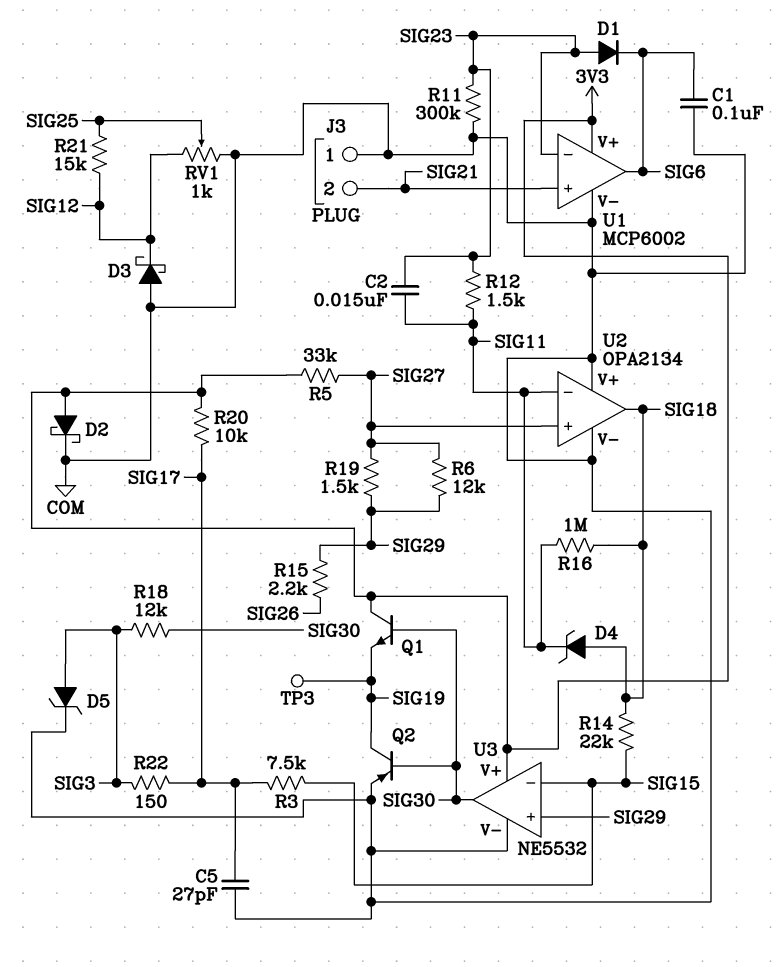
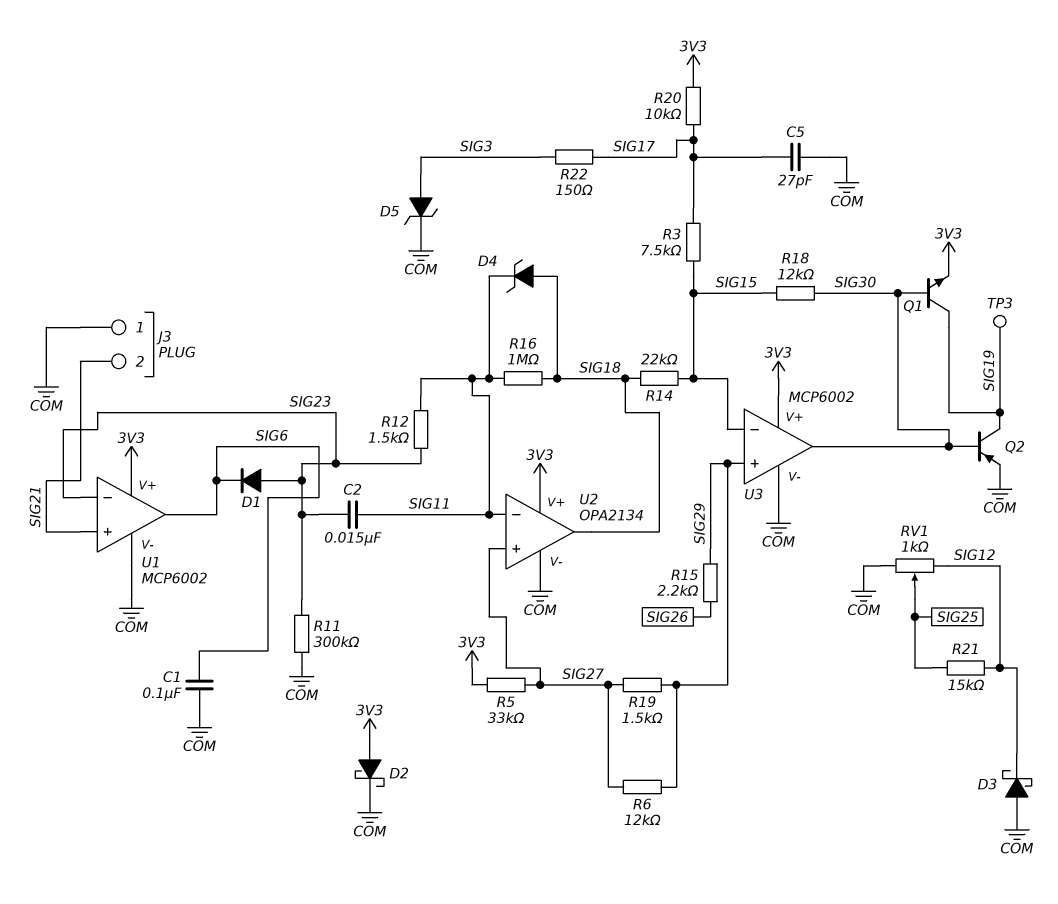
Q1: NPN (B SIG30, C 3V3, E SIG19) -> NPN (B SIG30, C SIG19, E 3V3)
R18: 12k (SIG3, SIG30) -> 12k (SIG15, SIG30)
U2 pin V+: COM -> 3V3
U3: NE5532 -> MCP6002

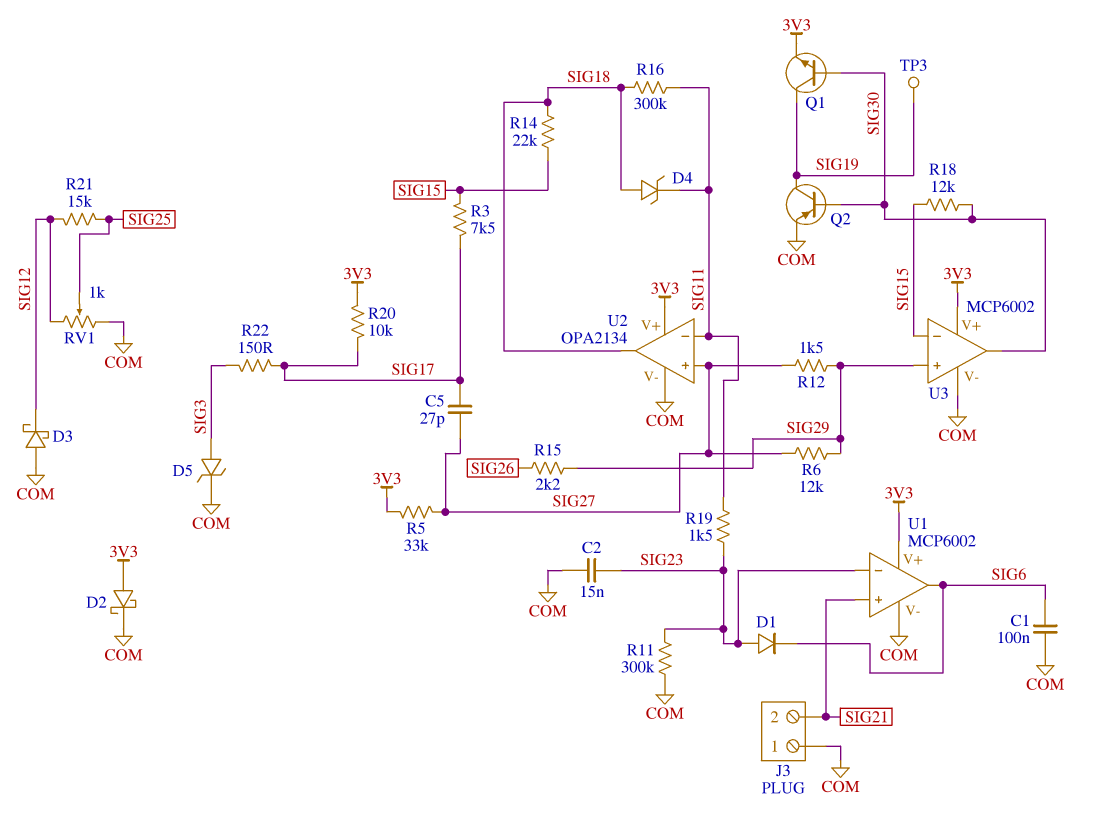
C2: 15nF (SIG11, SIG23) -> 15nF (COM, SIG23)
C5: 27pF (COM, SIG17) -> 27pF (SIG17, SIG27)
R12: 1.5k (SIG11, SIG23) -> 1.5k (SIG27, SIG29)
R16: 1M (SIG11, SIG18) -> 300k (SIG11, SIG18)
R19: 1.5k (SIG27, SIG29) -> 1.5k (SIG11, SIG23)

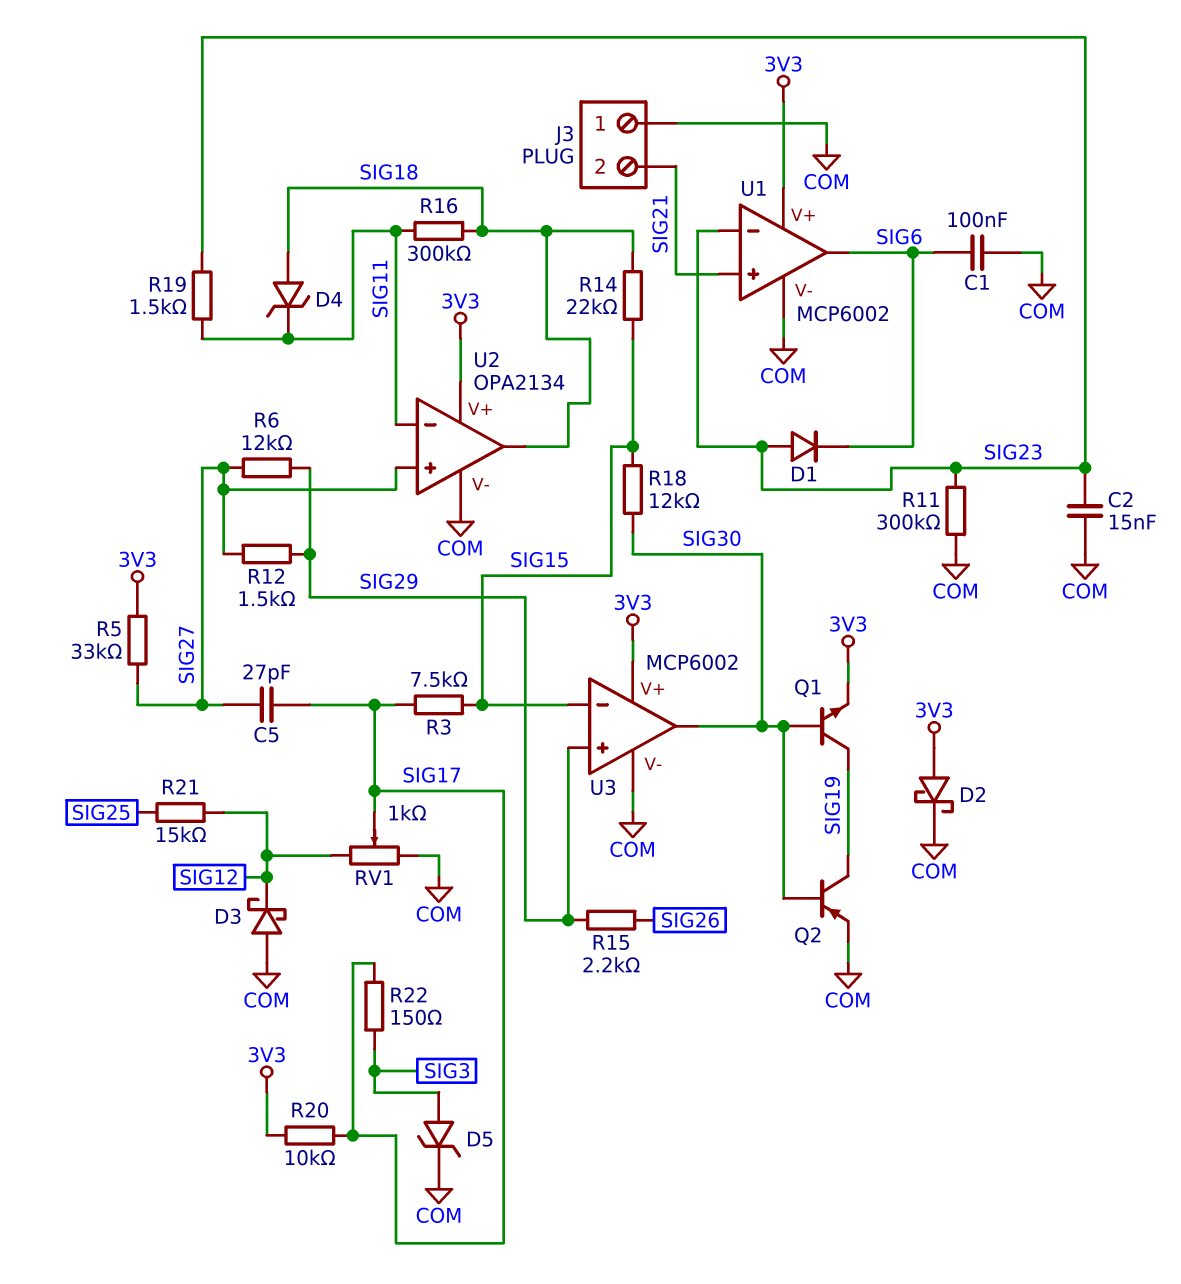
RV1: 1k (COM, SIG12, wiper SIG25) -> 1k (COM, SIG12, wiper SIG17)
TP3: test point (SIG19) -> none

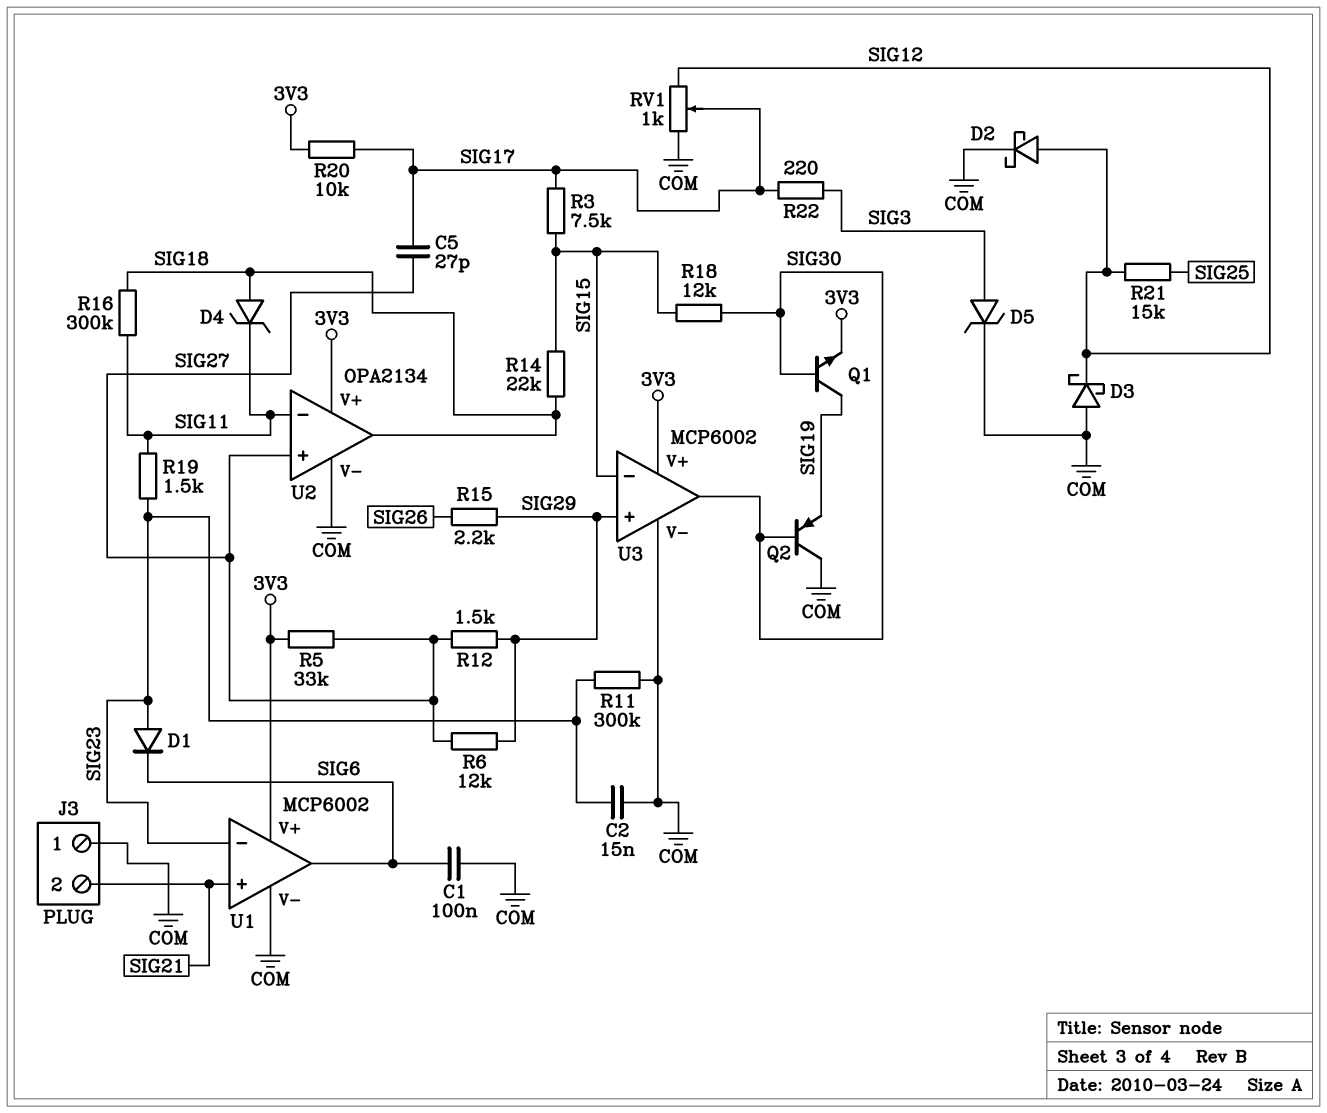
D2: schottky (A 3V3, K COM) -> schottky (A SIG12, K COM)
Q2: PNP (B SIG30, C SIG19, E COM) -> PNP (B SIG30, C COM, E SIG19)
R22: 150 (SIG3, SIG17) -> 220 (SIG3, SIG17)

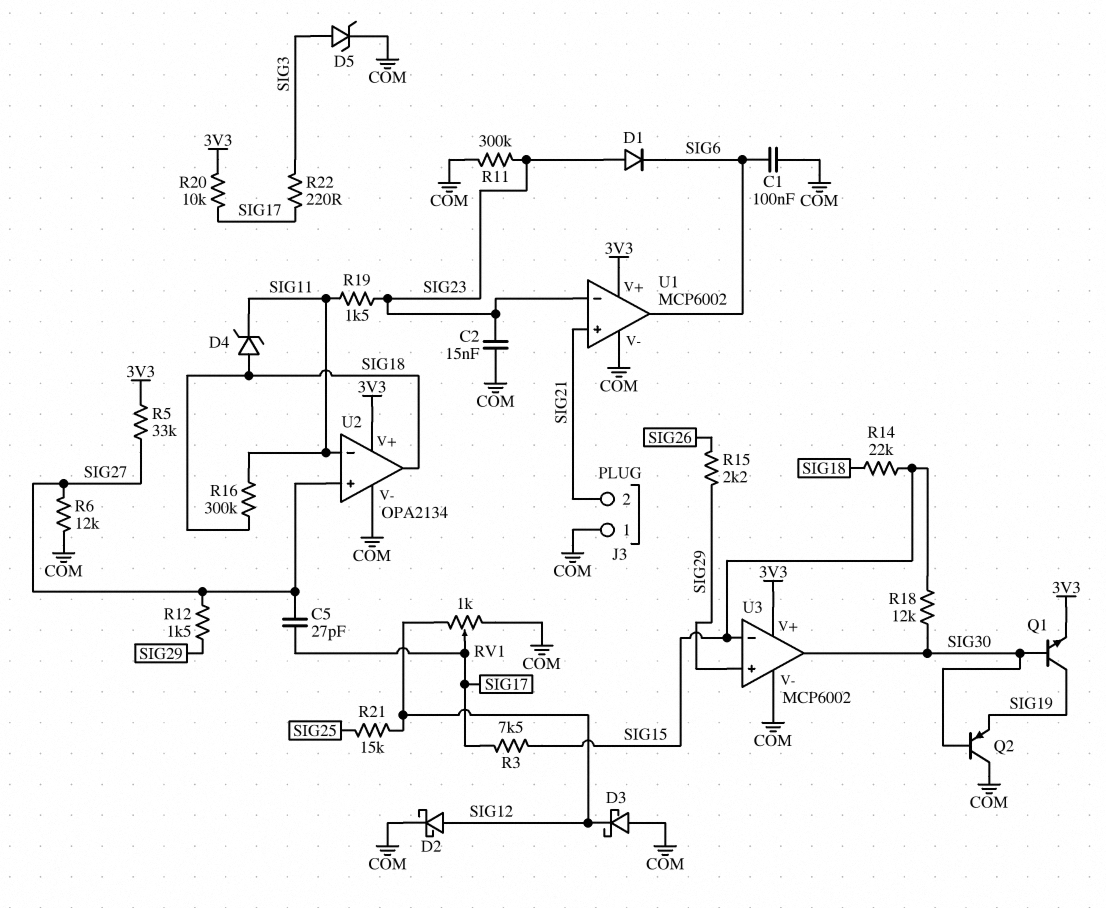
R6: 12k (SIG27, SIG29) -> 12k (COM, SIG27)

